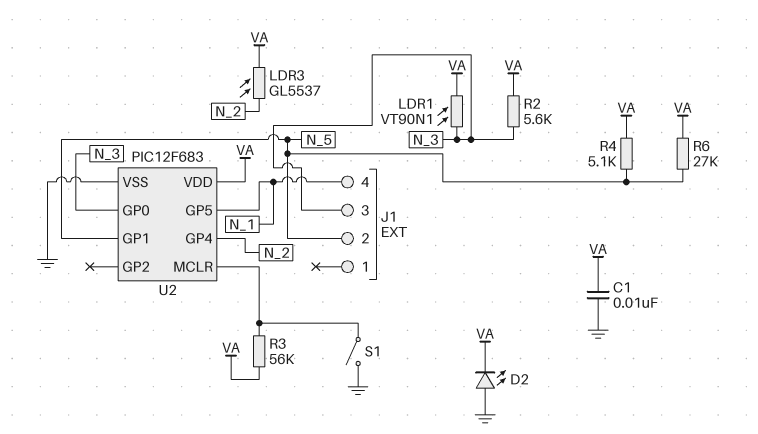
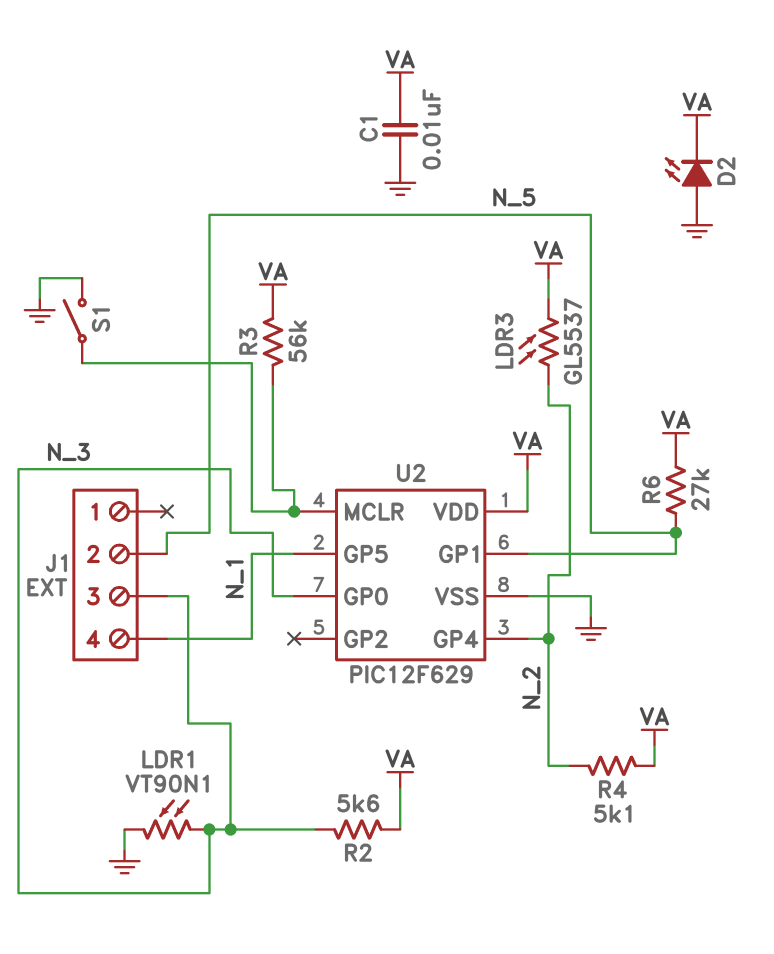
LDR1: VT90N1 (N_3, VA) -> VT90N1 (GND, N_3)
R4: 5.1k (N_5, VA) -> 5.1k (N_2, VA)
U2: PIC12F683 -> PIC12F629

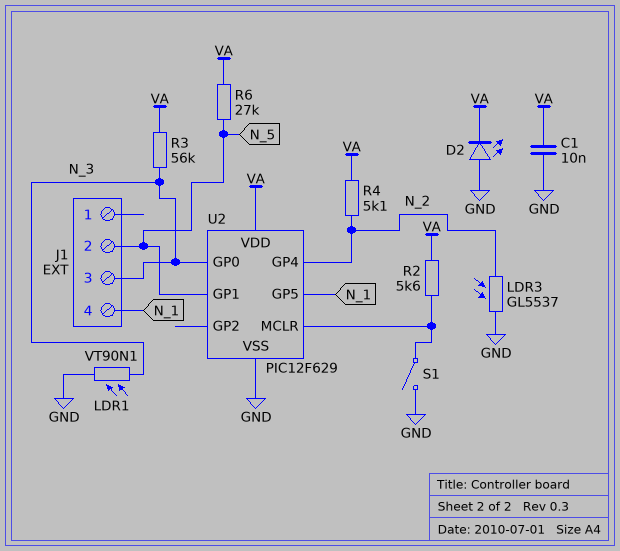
LDR3: GL5537 (N_2, VA) -> GL5537 (GND, N_2)
R2: 5.6k (N_3, VA) -> 5.6k (U2/MCLR, VA)
R3: 56k (U2/MCLR, VA) -> 56k (N_3, VA)

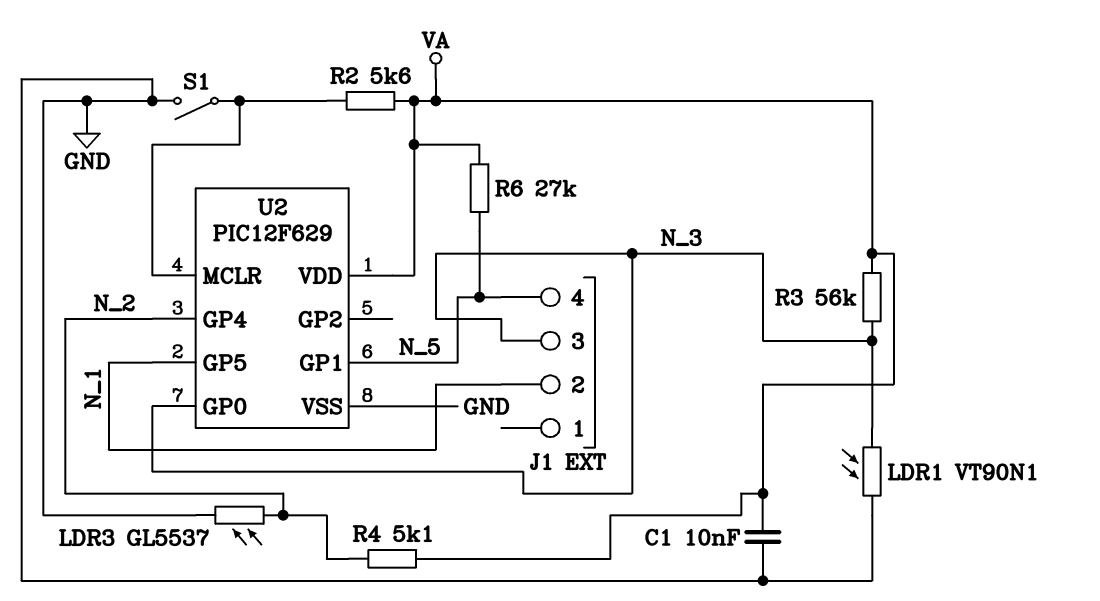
D2: LED (A GND, K VA) -> none
J1 pin 2: N_5 -> N_1
J1 pin 4: N_1 -> N_5

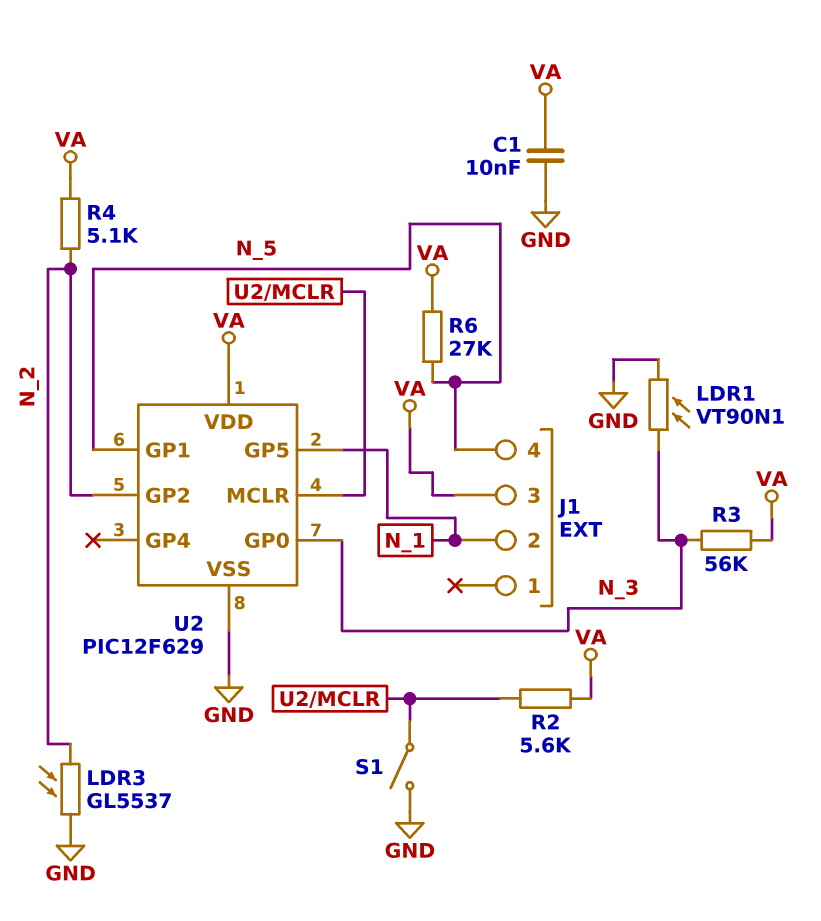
J1 pin 3: N_3 -> VA
U2 pin GP2: none -> N_2
U2 pin GP4: N_2 -> none

